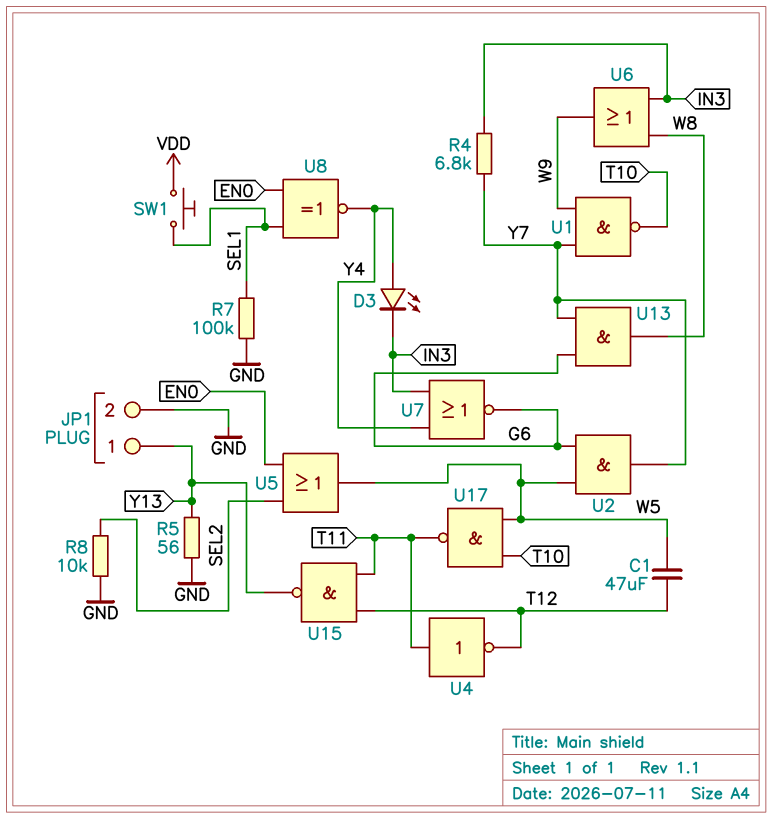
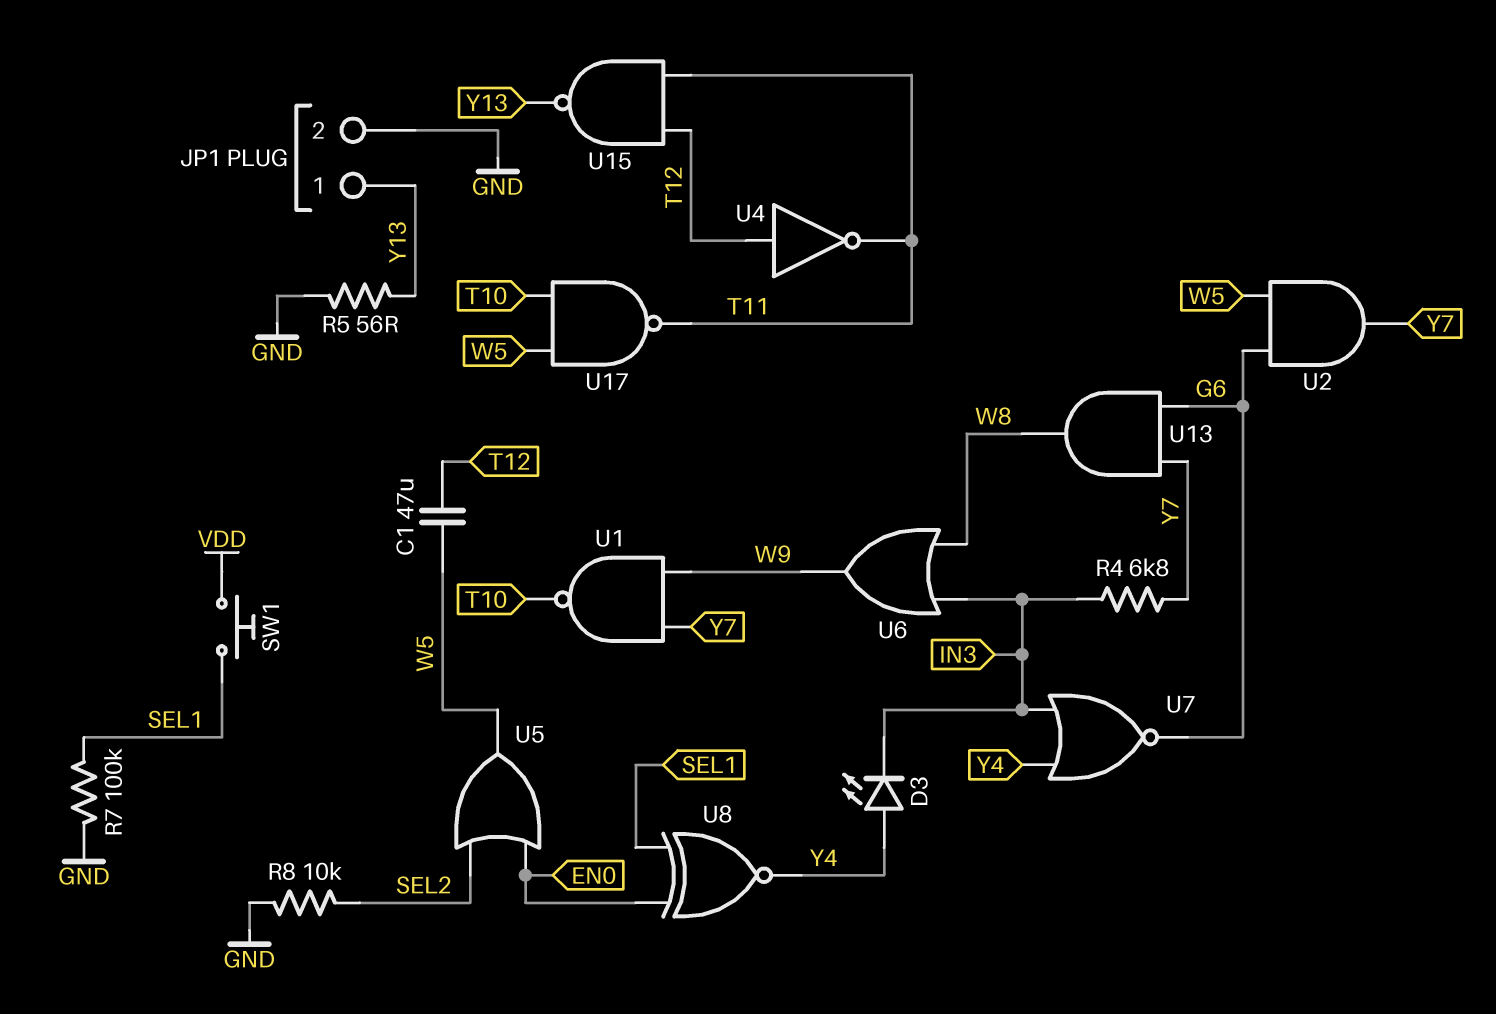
U4: NOT (in T11, out T12) -> NOT (in T12, out T11)

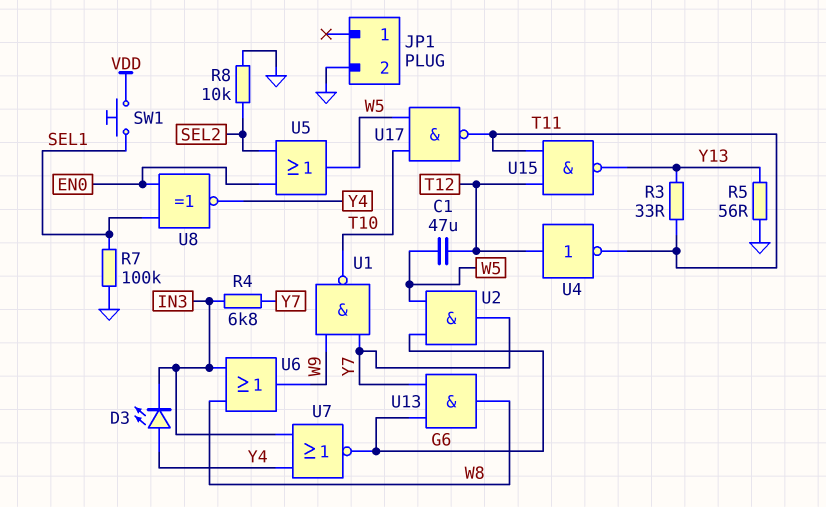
JP1 pin 1: Y13 -> none
R3: none -> 33 (T11, Y13)

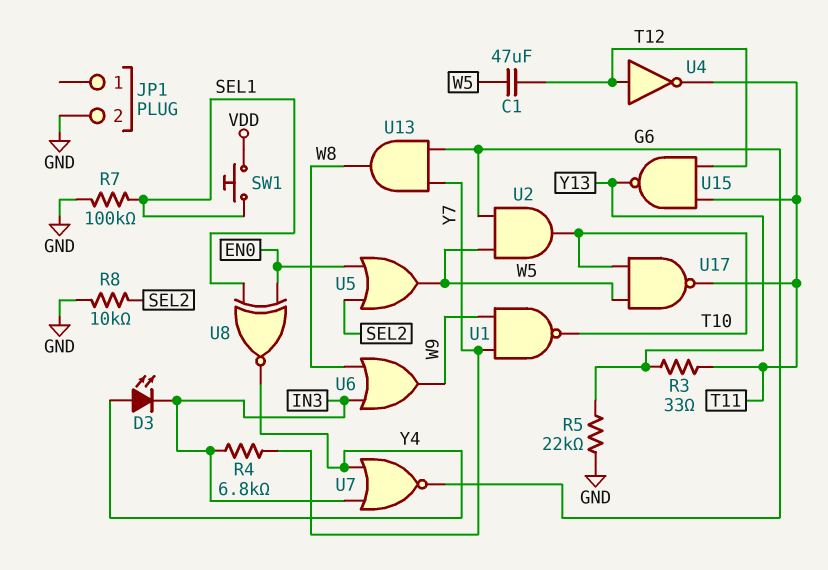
R5: 56 (GND, Y13) -> 22k (GND, Y13)
U2: AND (in G6, in W5, out Y7) -> AND (in G6, in W5, out T10)

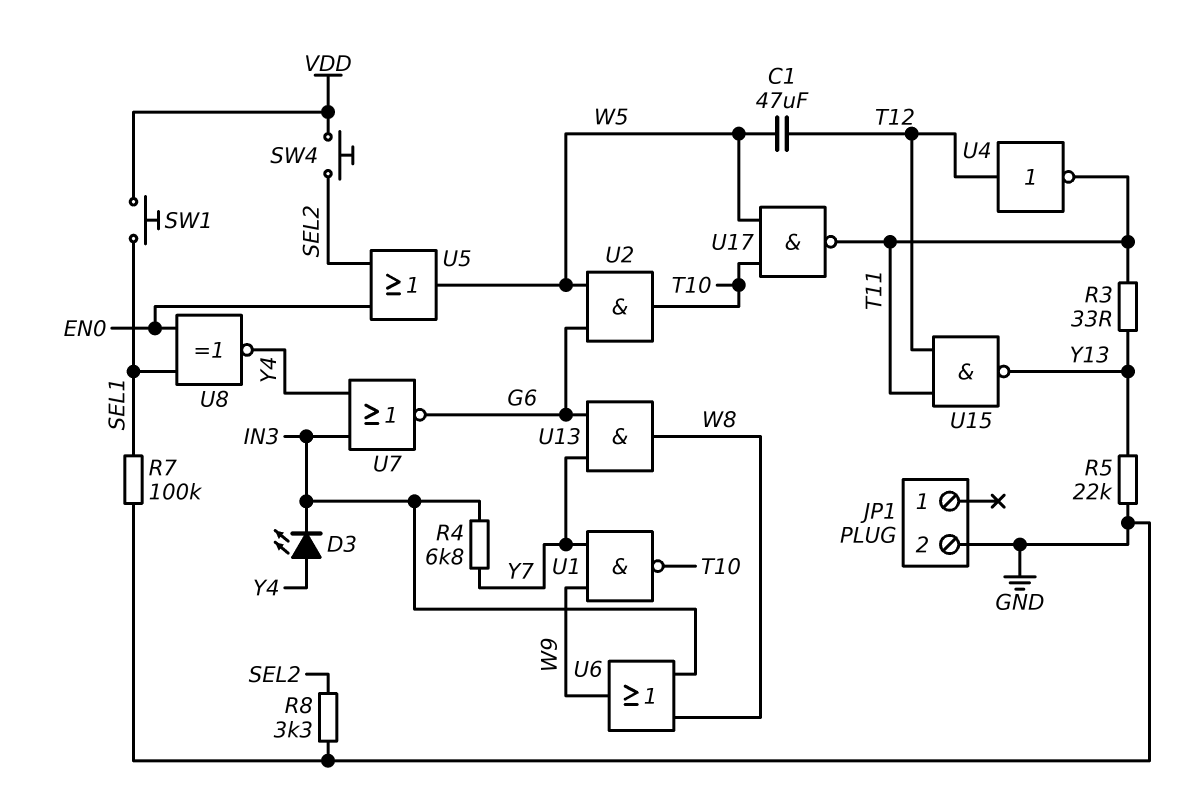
R8: 10k (GND, SEL2) -> 3.3k (GND, SEL2)
SW4: none -> button (SEL2, VDD)

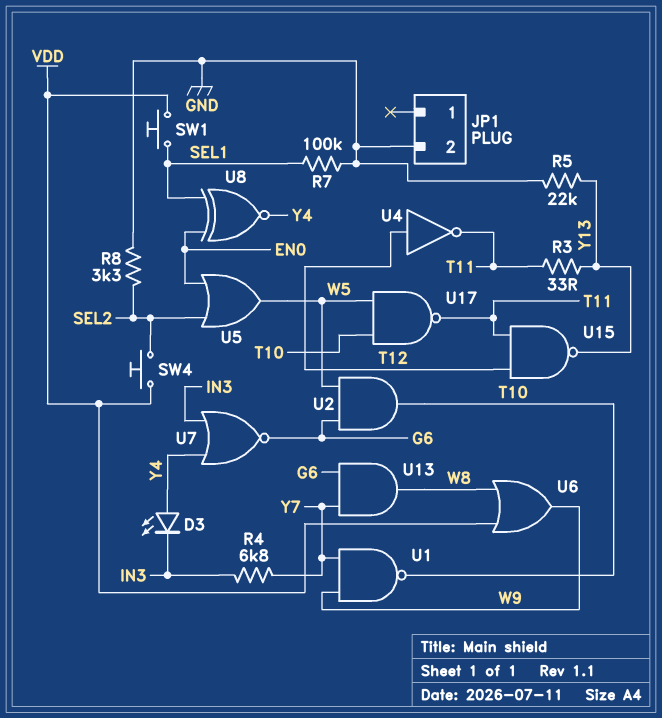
C1: 47uF (T12, W5) -> none
U6: OR (in IN3, in W8, out W9) -> OR (in VDD, in W8, out W9)

